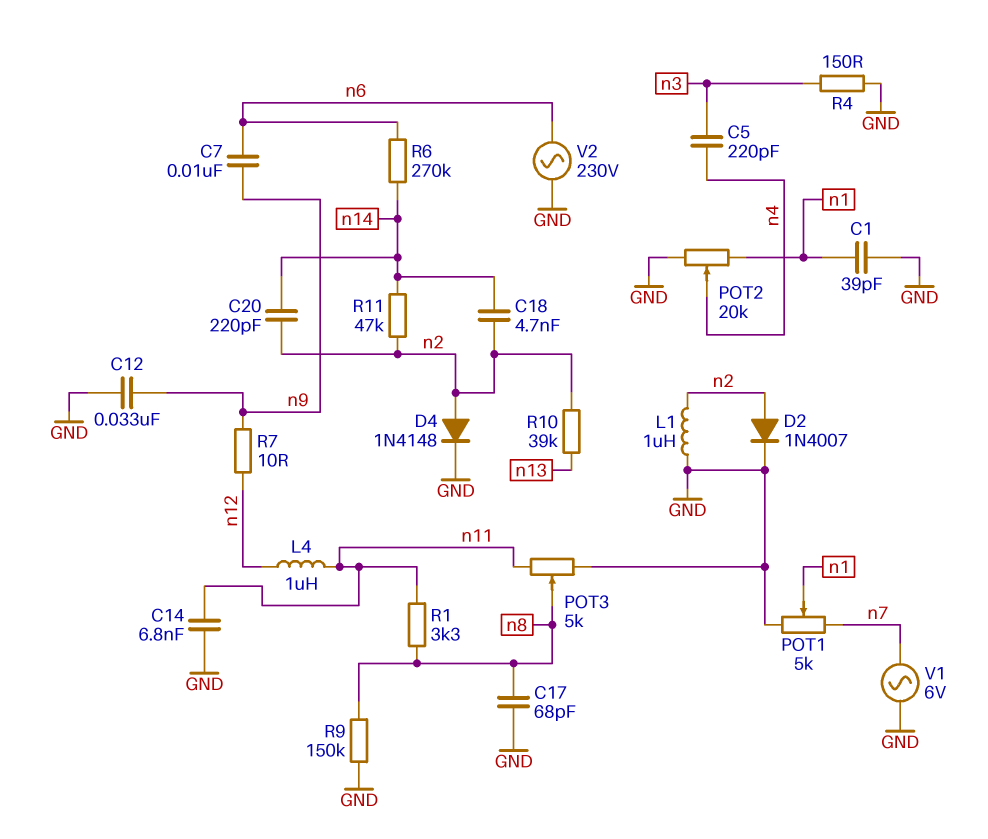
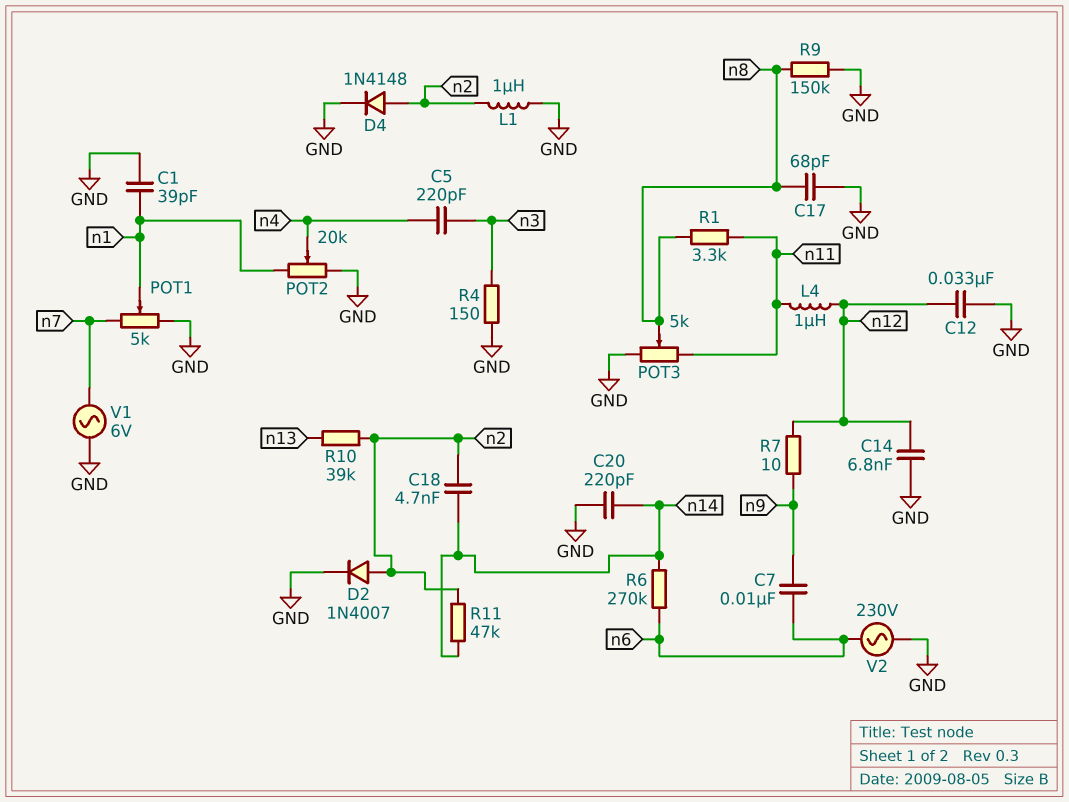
C12: 33nF (GND, n9) -> 33nF (GND, n12)
C14: 6.8nF (GND, n11) -> 6.8nF (GND, n12)
C20: 220pF (n2, n14) -> 220pF (GND, n14)

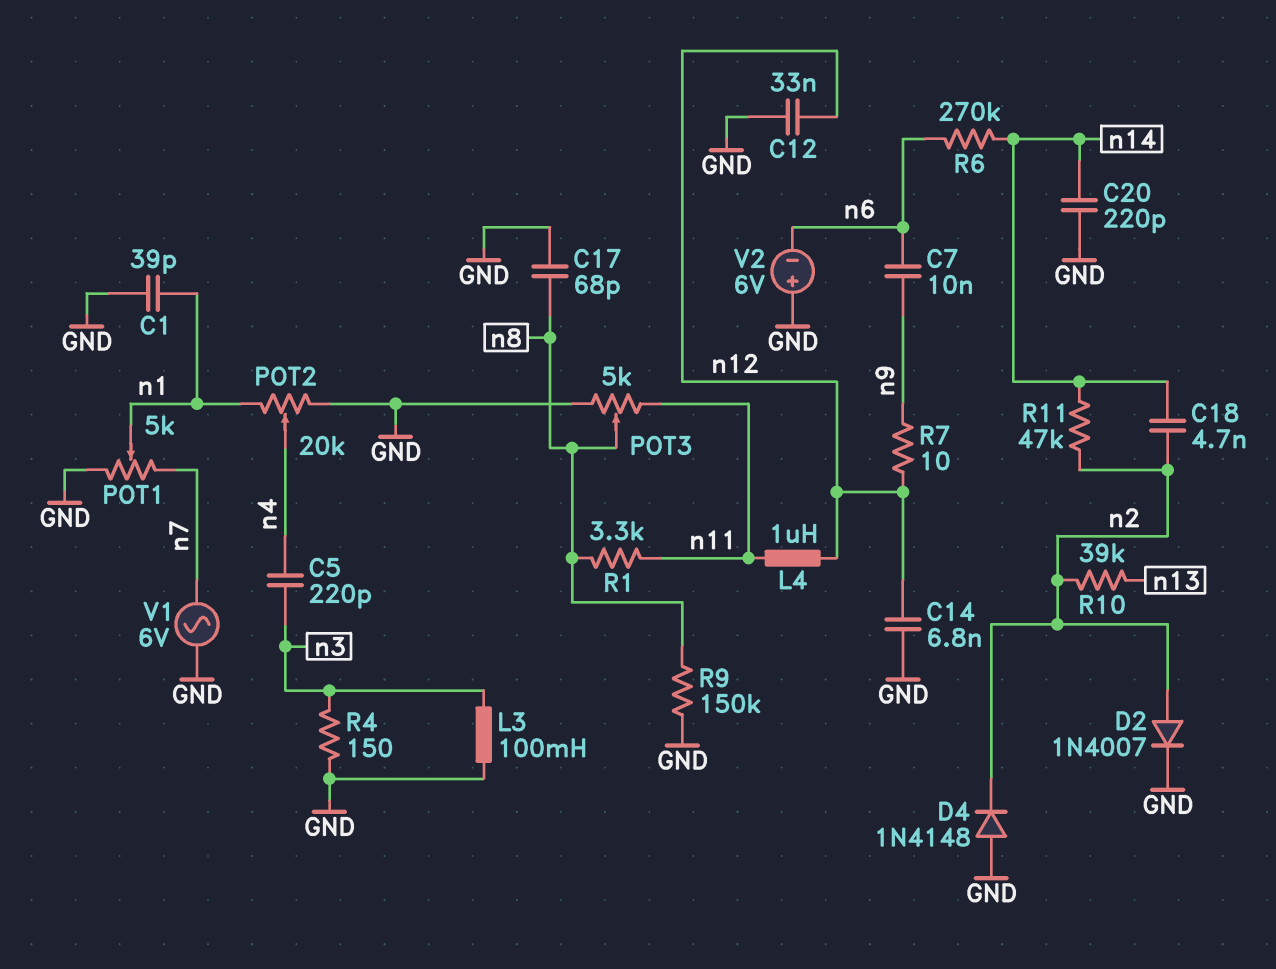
D4: diode 1N4148 (A n2, K GND) -> diode 1N4148 (A GND, K n2)
L1: 1uH (GND, n2) -> none
L3: none -> 100mH (GND, n3)
V2: AC 230V (GND, n6) -> 6V (plus GND, minus n6)

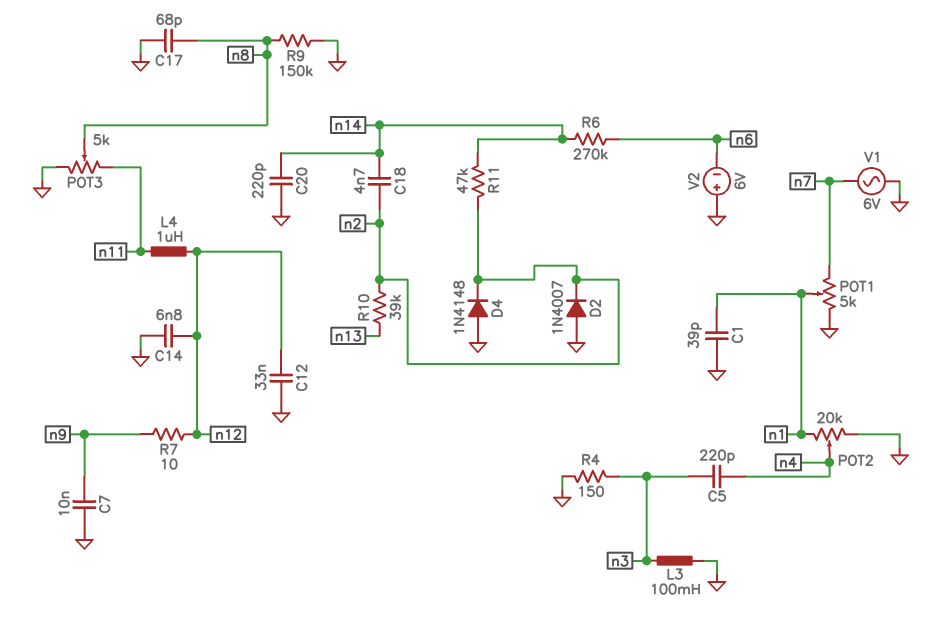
C7: 10nF (n6, n9) -> 10nF (GND, n9)
D2: diode 1N4007 (A n2, K GND) -> diode 1N4007 (A GND, K n2)
R1: 3.3k (n8, n11) -> none

